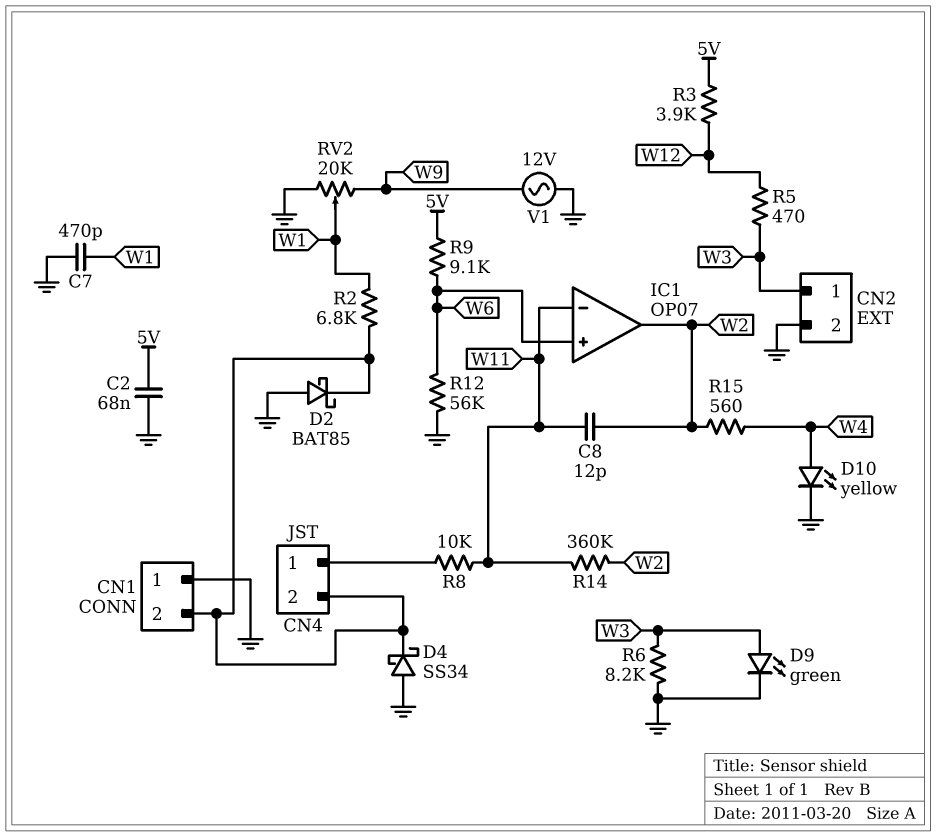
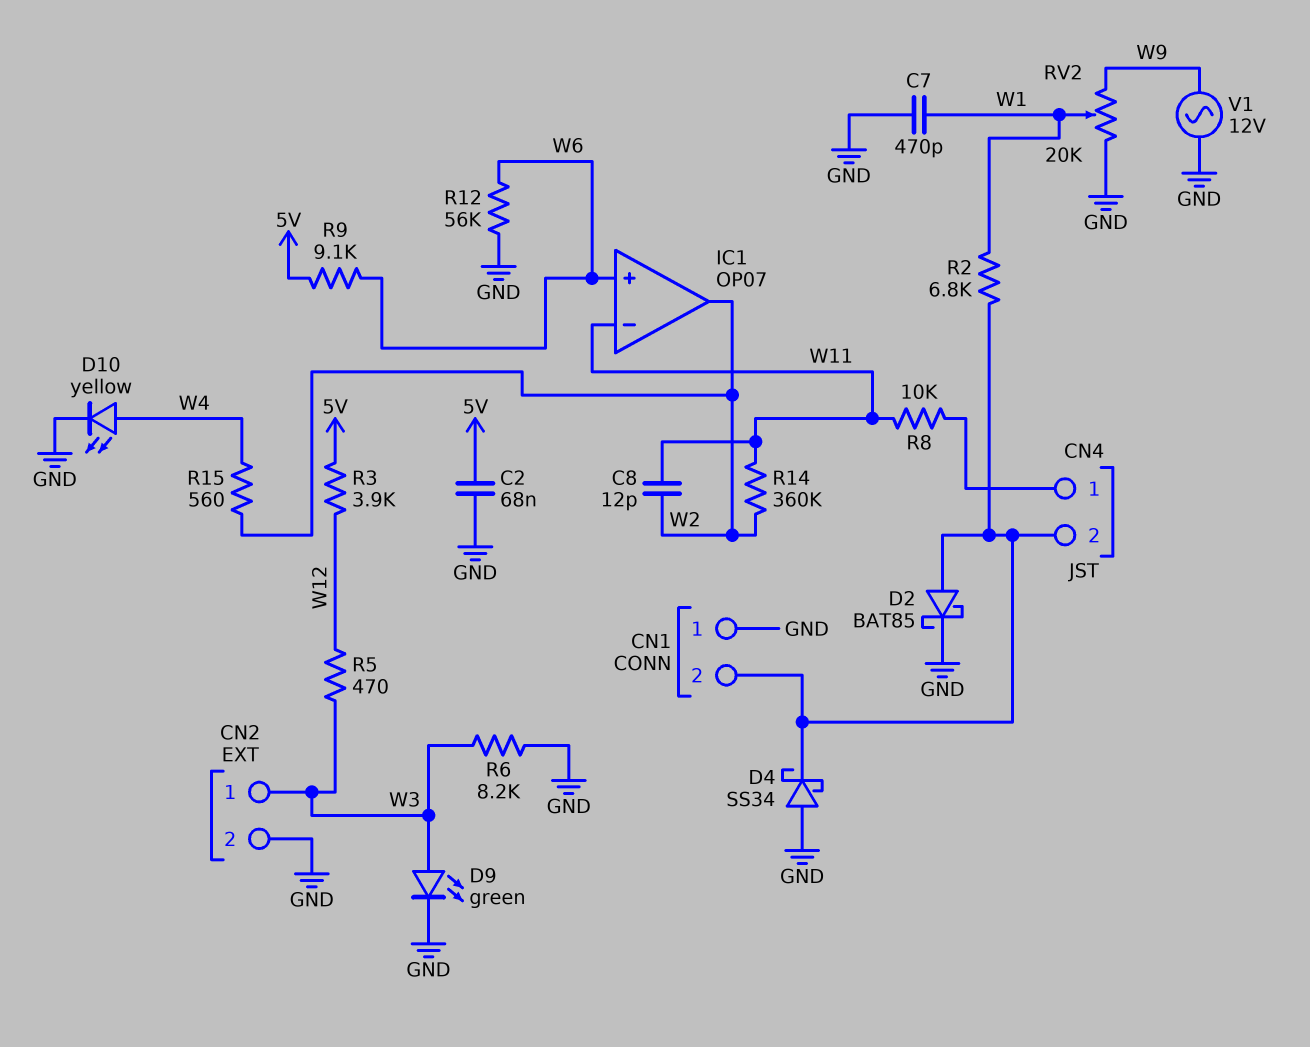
D2: schottky BAT85 (A GND, K CN1/2) -> schottky BAT85 (A CN1/2, K GND)

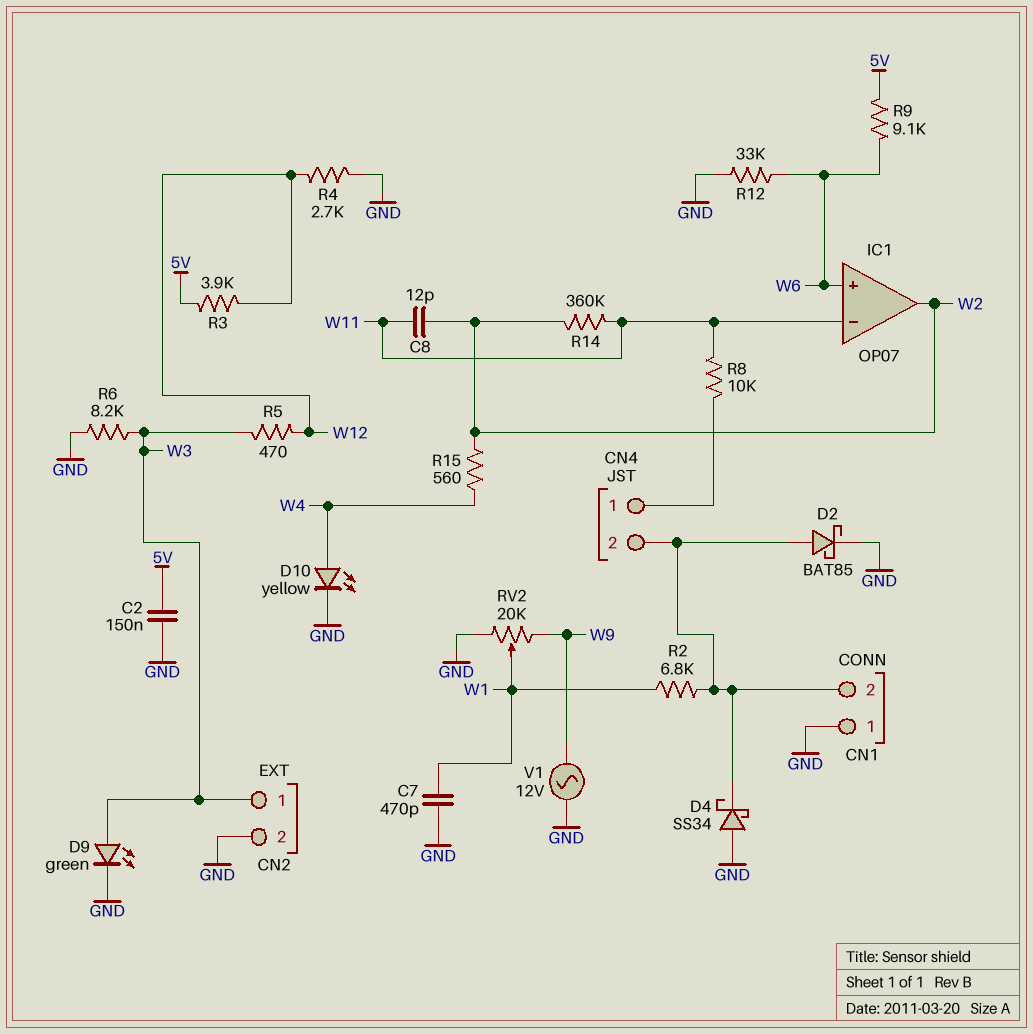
C2: 68nF (5V, GND) -> 150nF (5V, GND)
R4: none -> 2.7k (GND, W12)
R12: 56k (GND, W6) -> 33k (GND, W6)

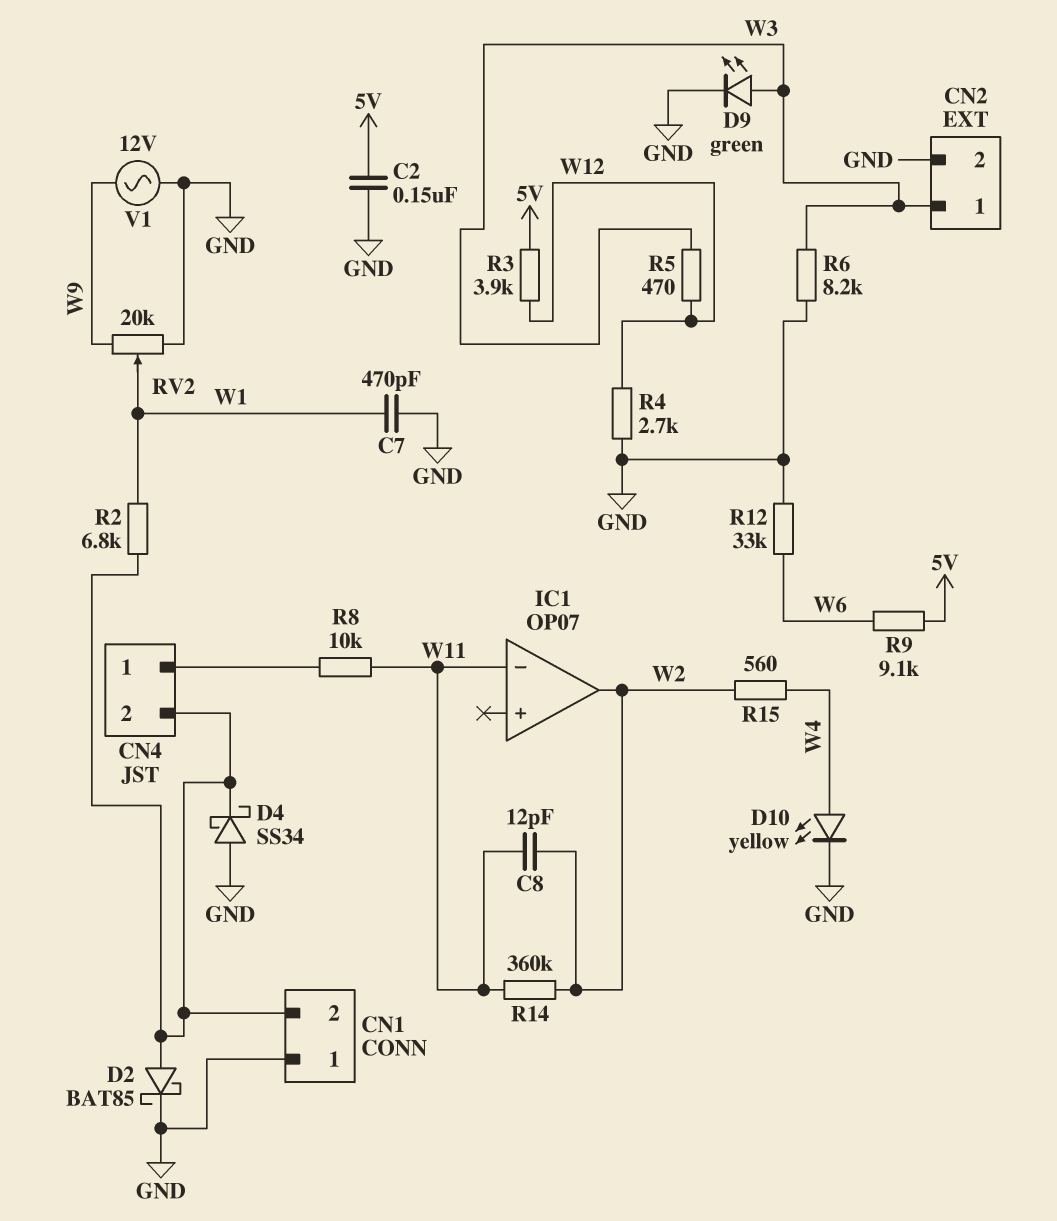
IC1 pin in+: W6 -> none

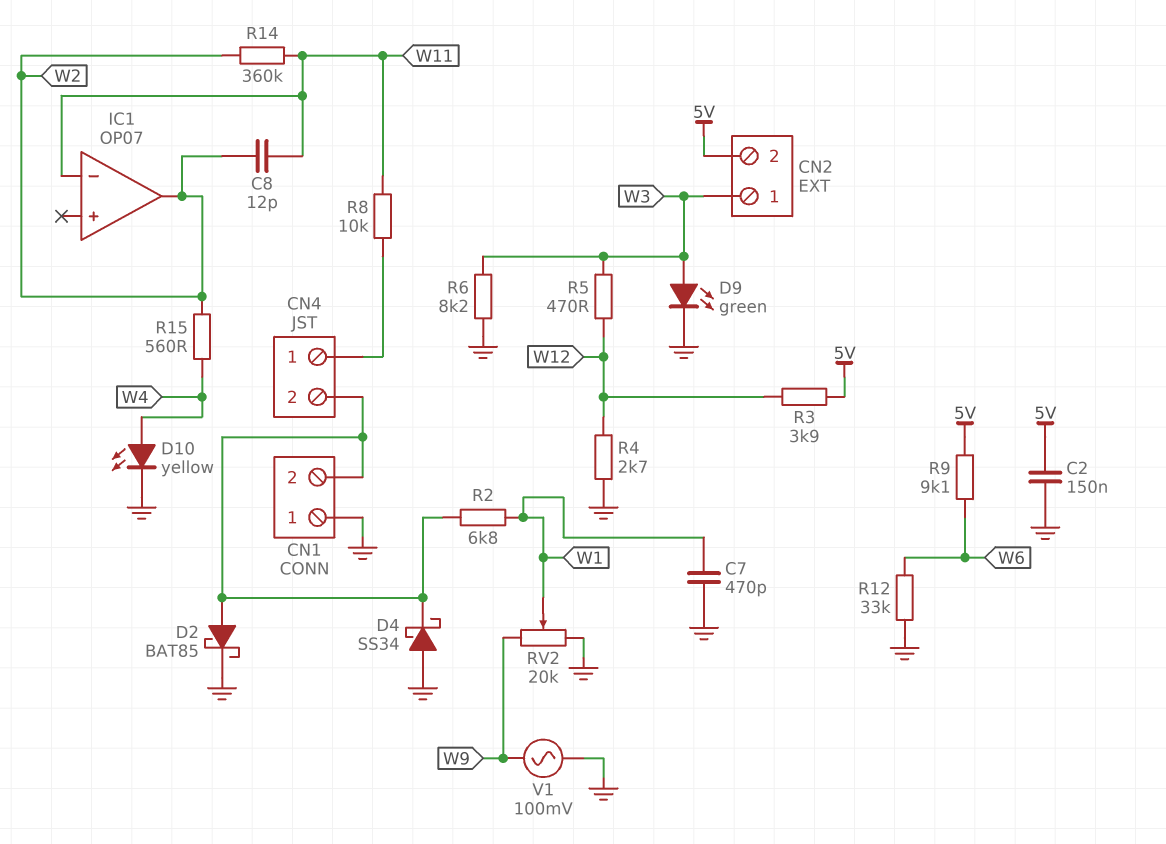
CN2 pin 2: GND -> 5V
V1: AC 12V (GND, W9) -> AC 100mV (GND, W9)

